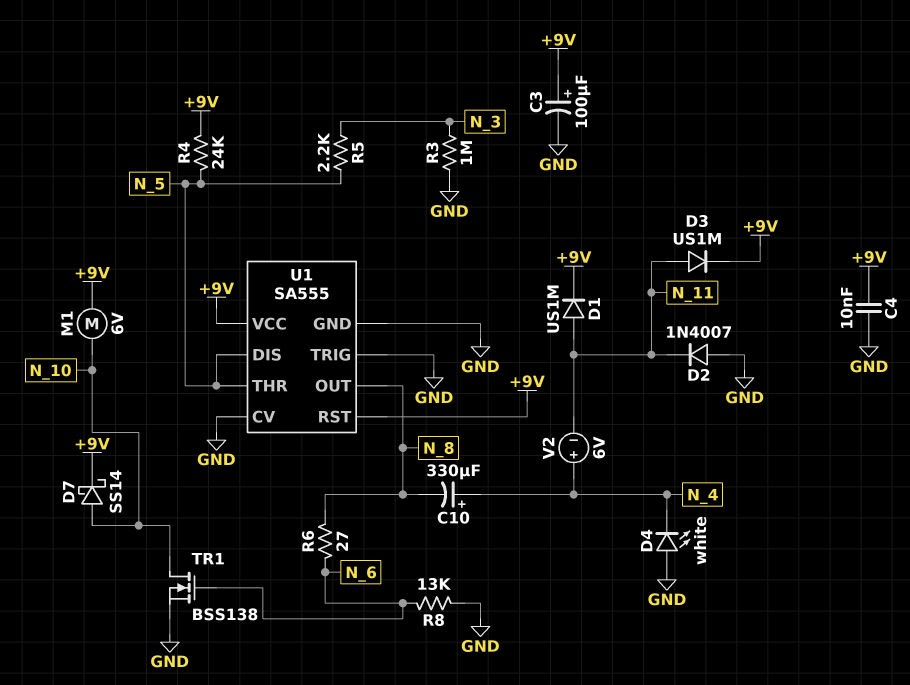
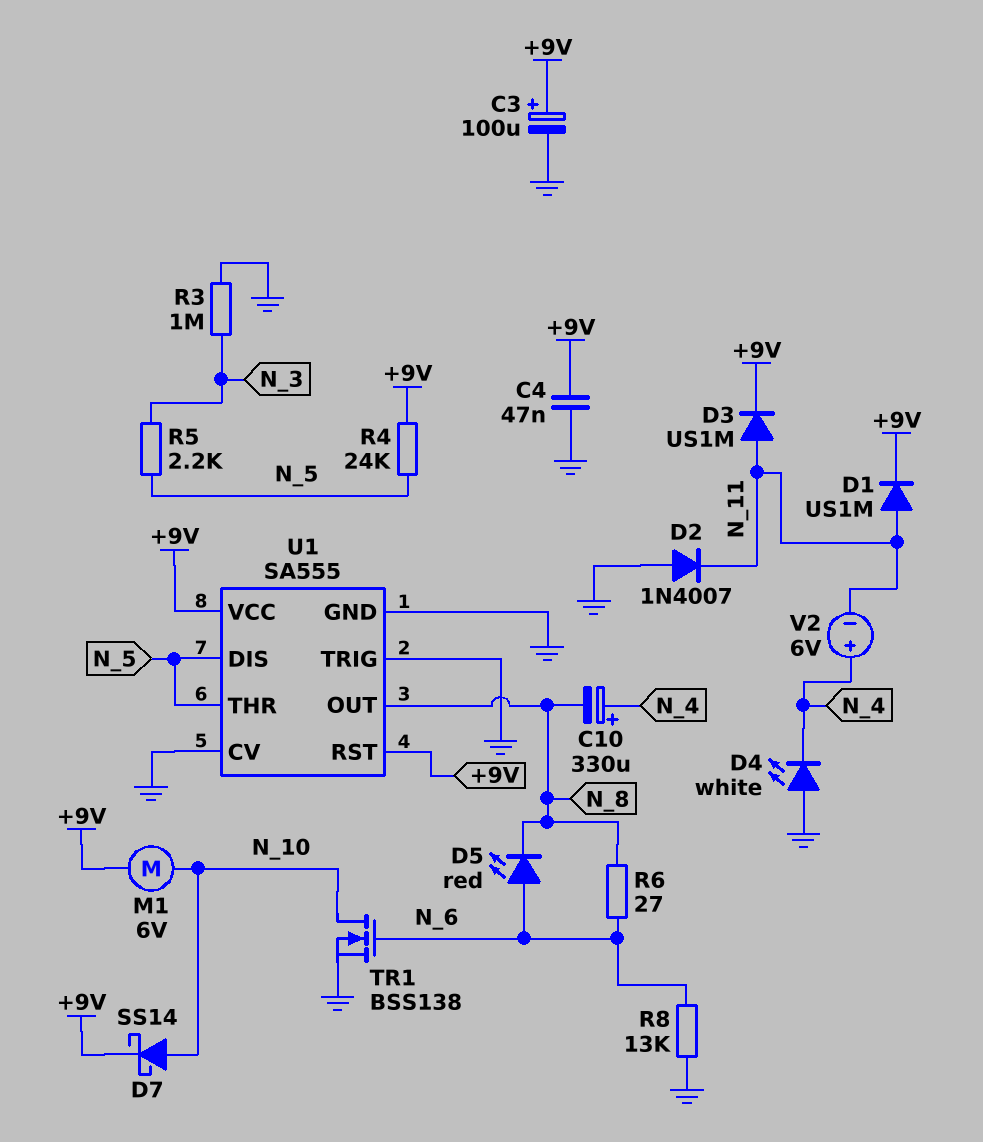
C4: 10nF (+9V, GND) -> 47nF (+9V, GND)
D5: none -> LED red (A N_6, K N_8)

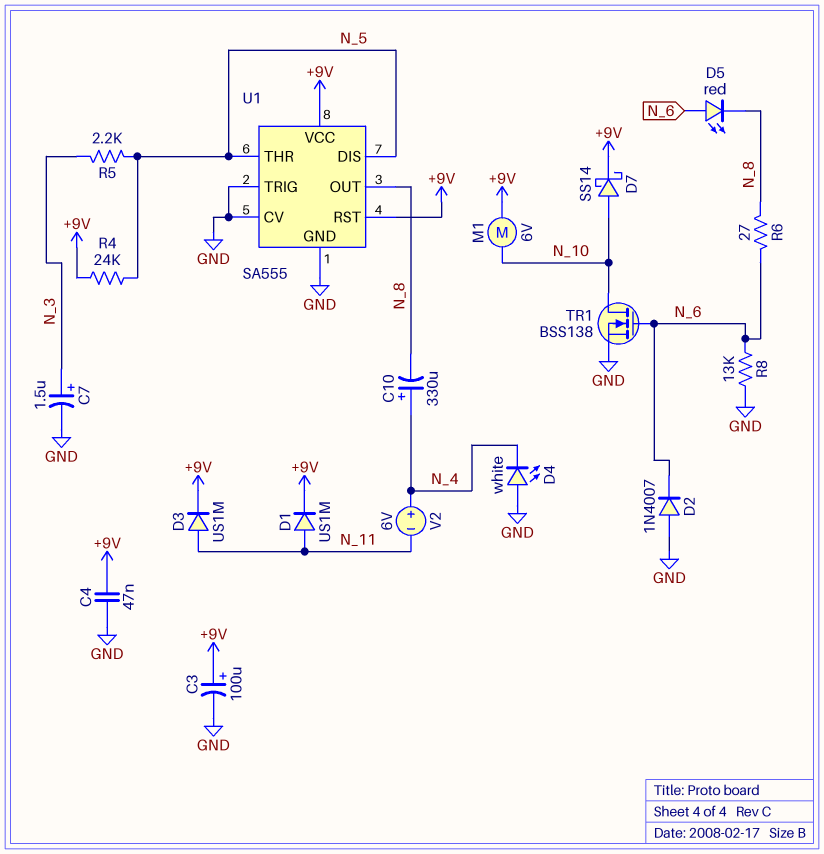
C7: none -> 1.5uF (plus N_3, minus GND)
D2: diode 1N4007 (A GND, K N_11) -> diode 1N4007 (A GND, K N_6)
R3: 1M (GND, N_3) -> none

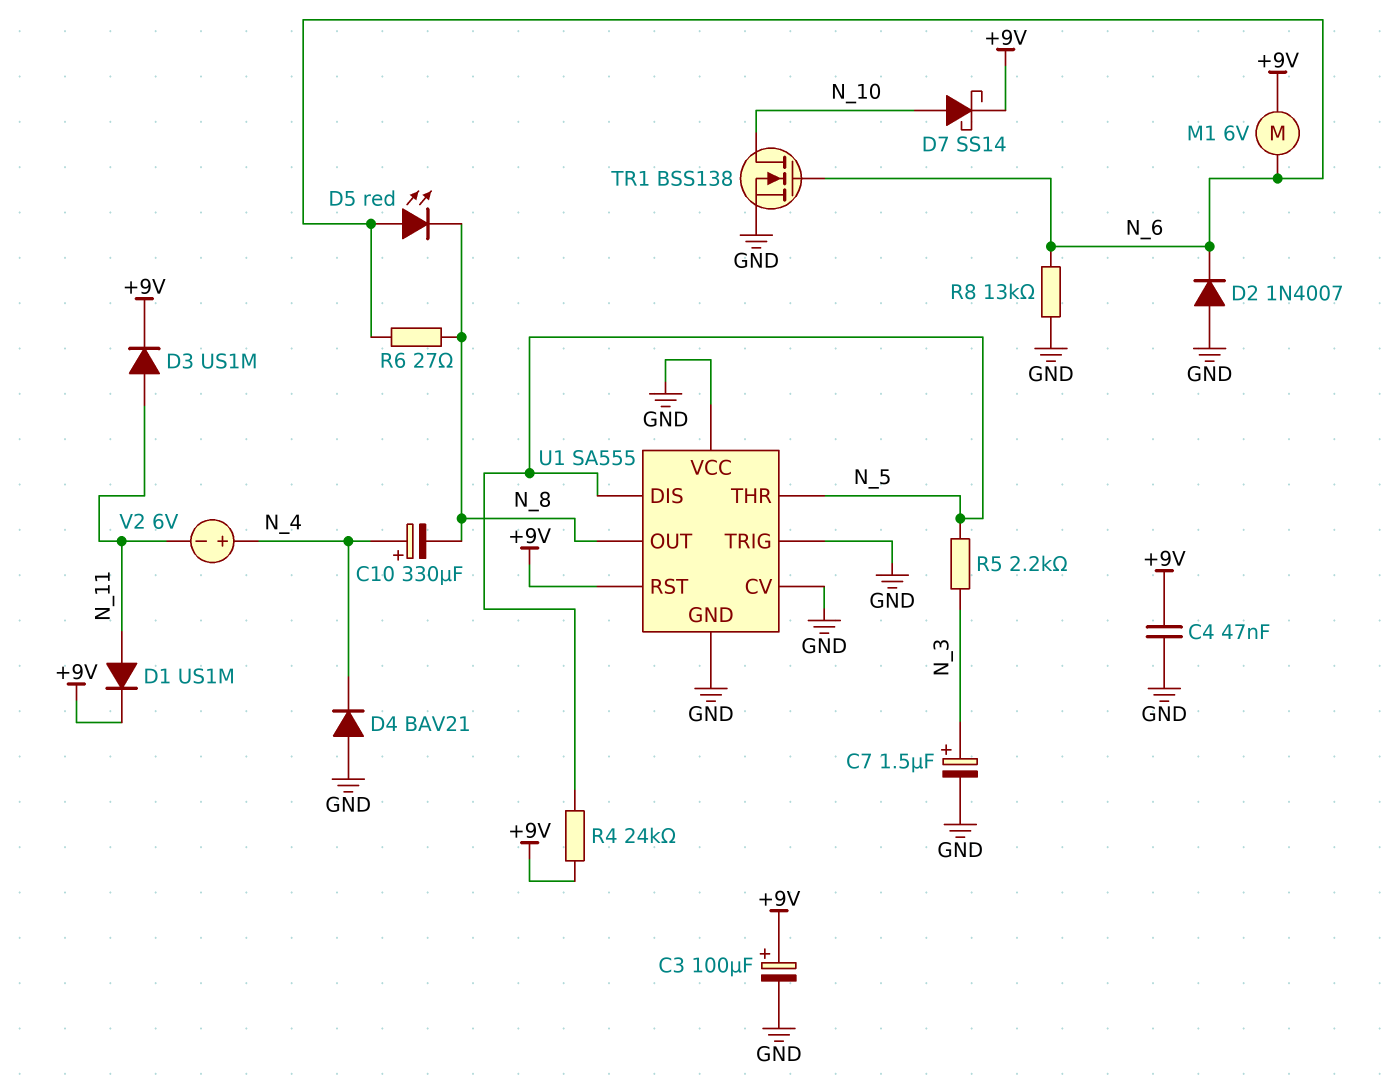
D4: LED white (A GND, K N_4) -> diode BAV21 (A GND, K N_4)
M1: motor 6V (+9V, N_10) -> motor 6V (+9V, N_6)
U1 pin VCC: +9V -> GND

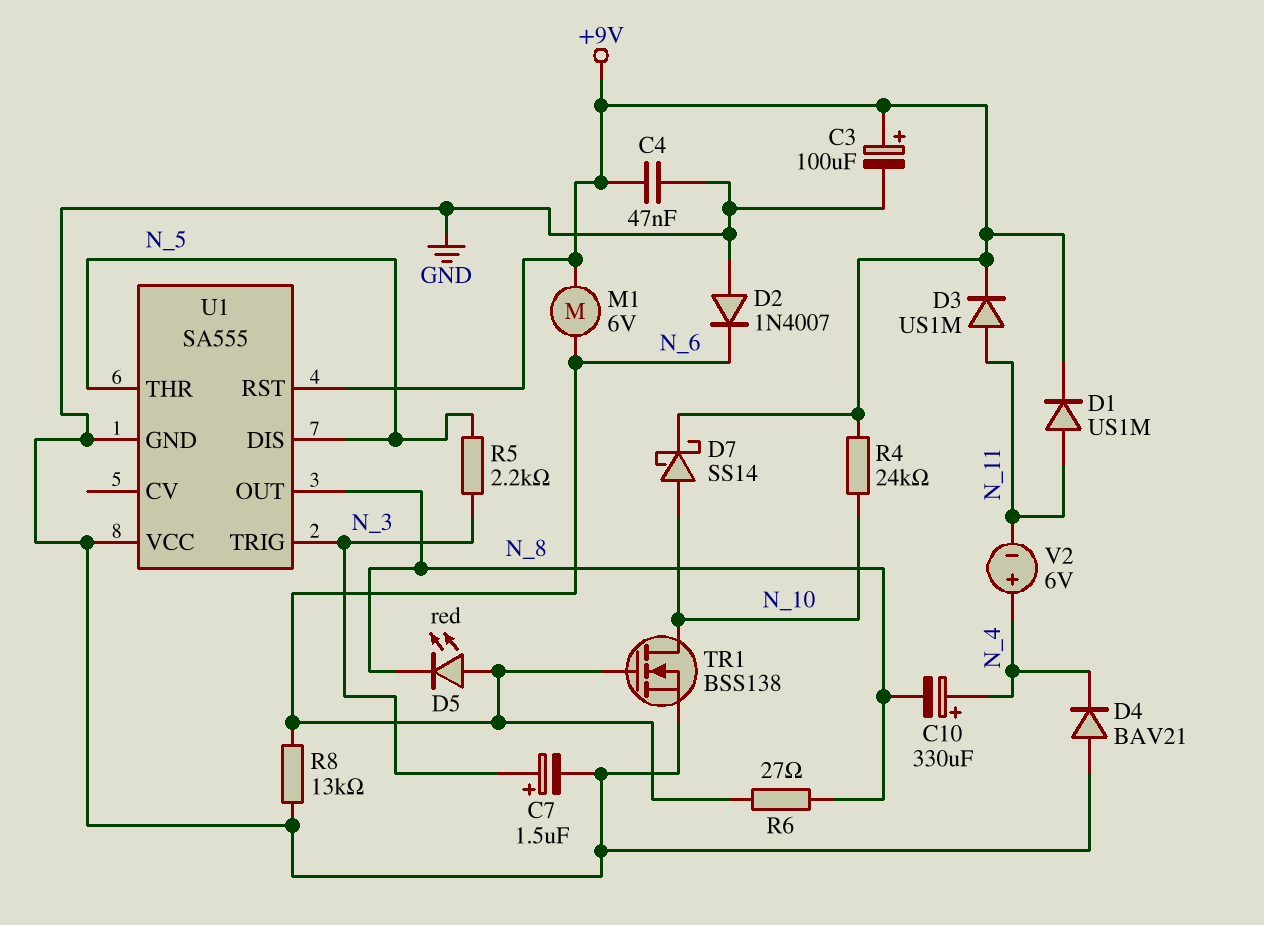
R4: 24k (+9V, N_5) -> 24k (+9V, N_10)
U1 pin CV: GND -> none
U1 pin TRIG: GND -> N_3

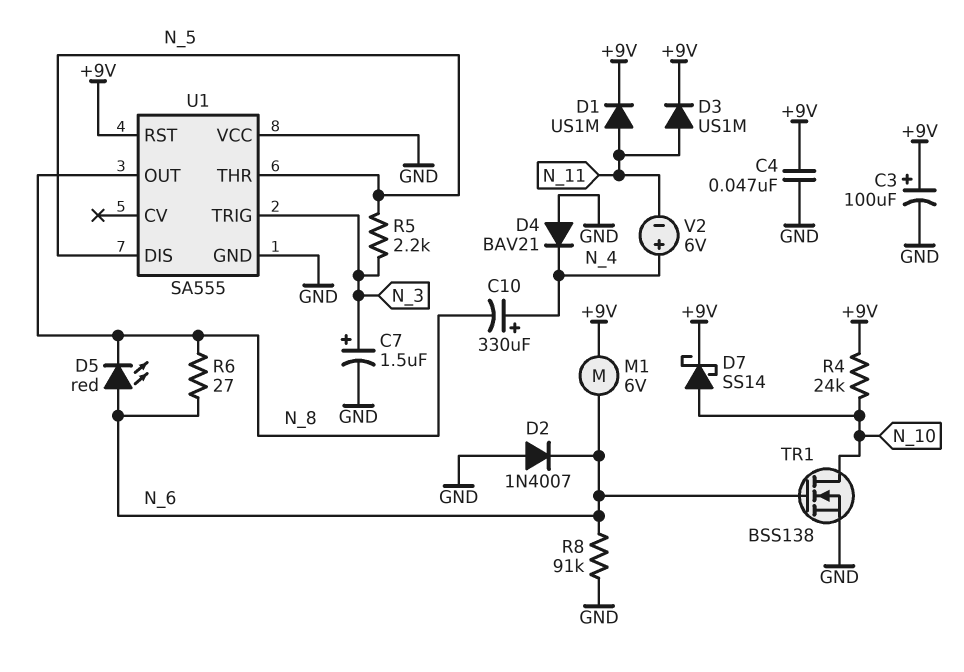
R8: 13k (GND, N_6) -> 91k (GND, N_6)

